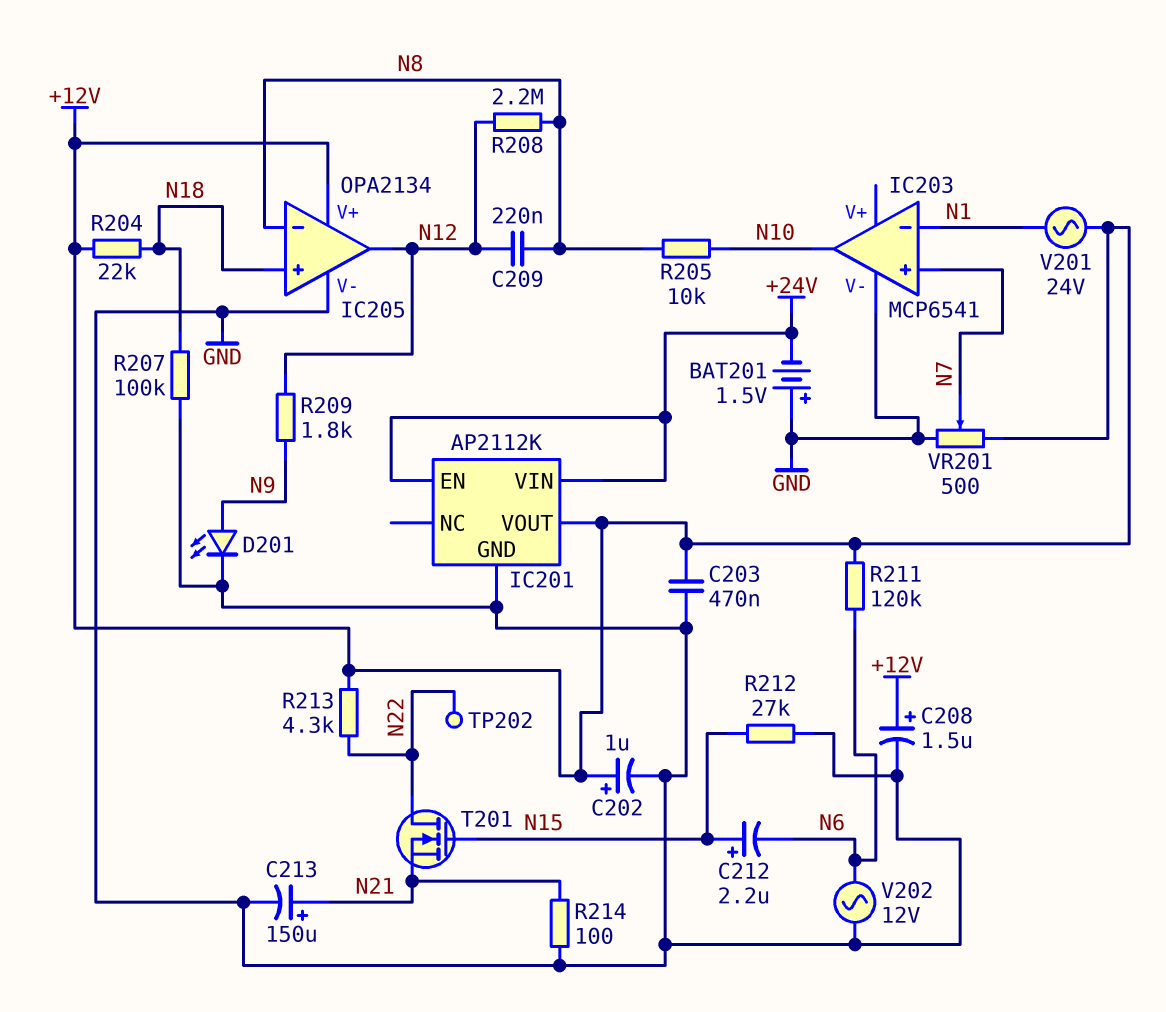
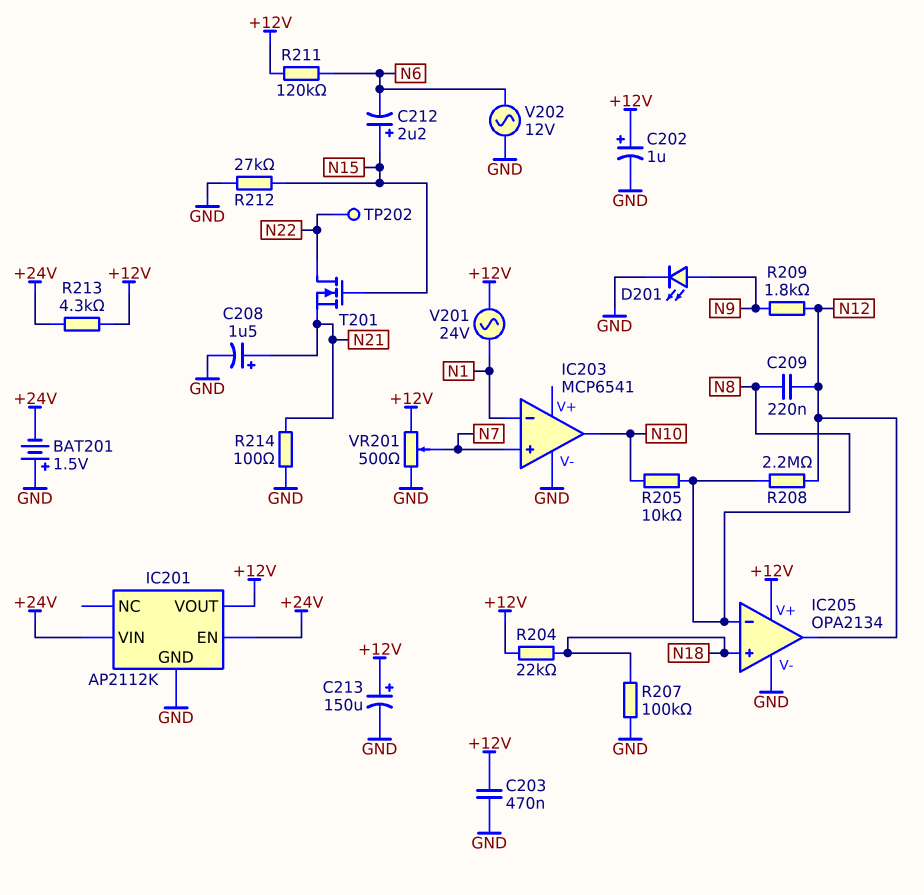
C208: 1.5uF (plus +12V, minus GND) -> 1.5uF (plus N21, minus GND)
C213: 150uF (plus N21, minus GND) -> 150uF (plus +12V, minus GND)
R213: 4.3k (+12V, N22) -> 4.3k (+12V, +24V)

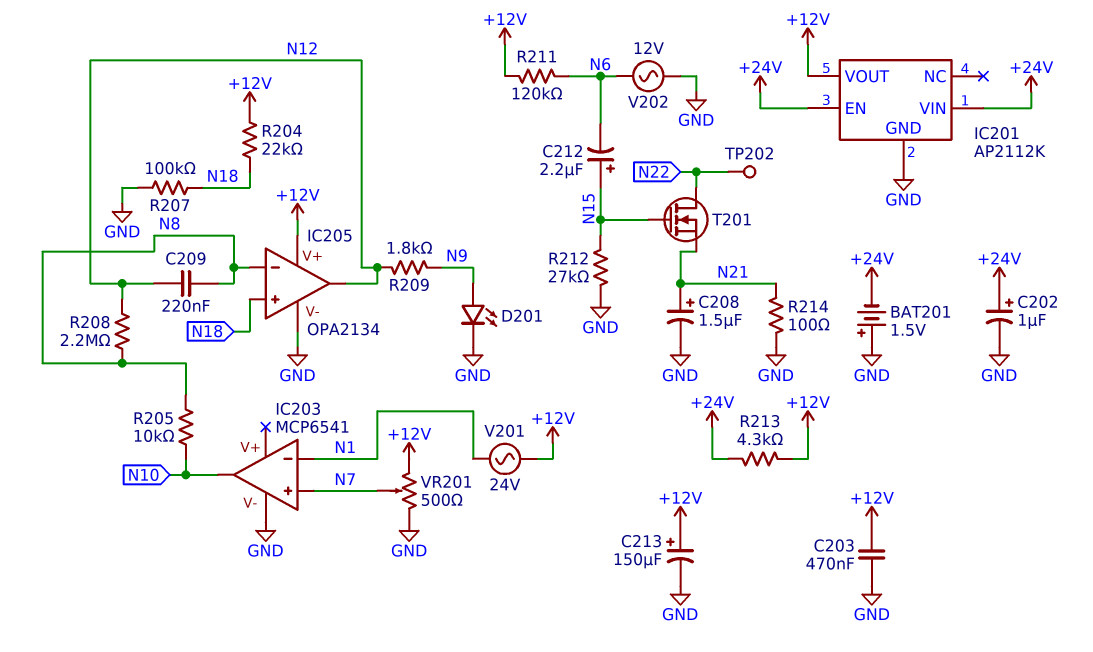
C202: 1uF (plus +12V, minus GND) -> 1uF (plus +24V, minus GND)

